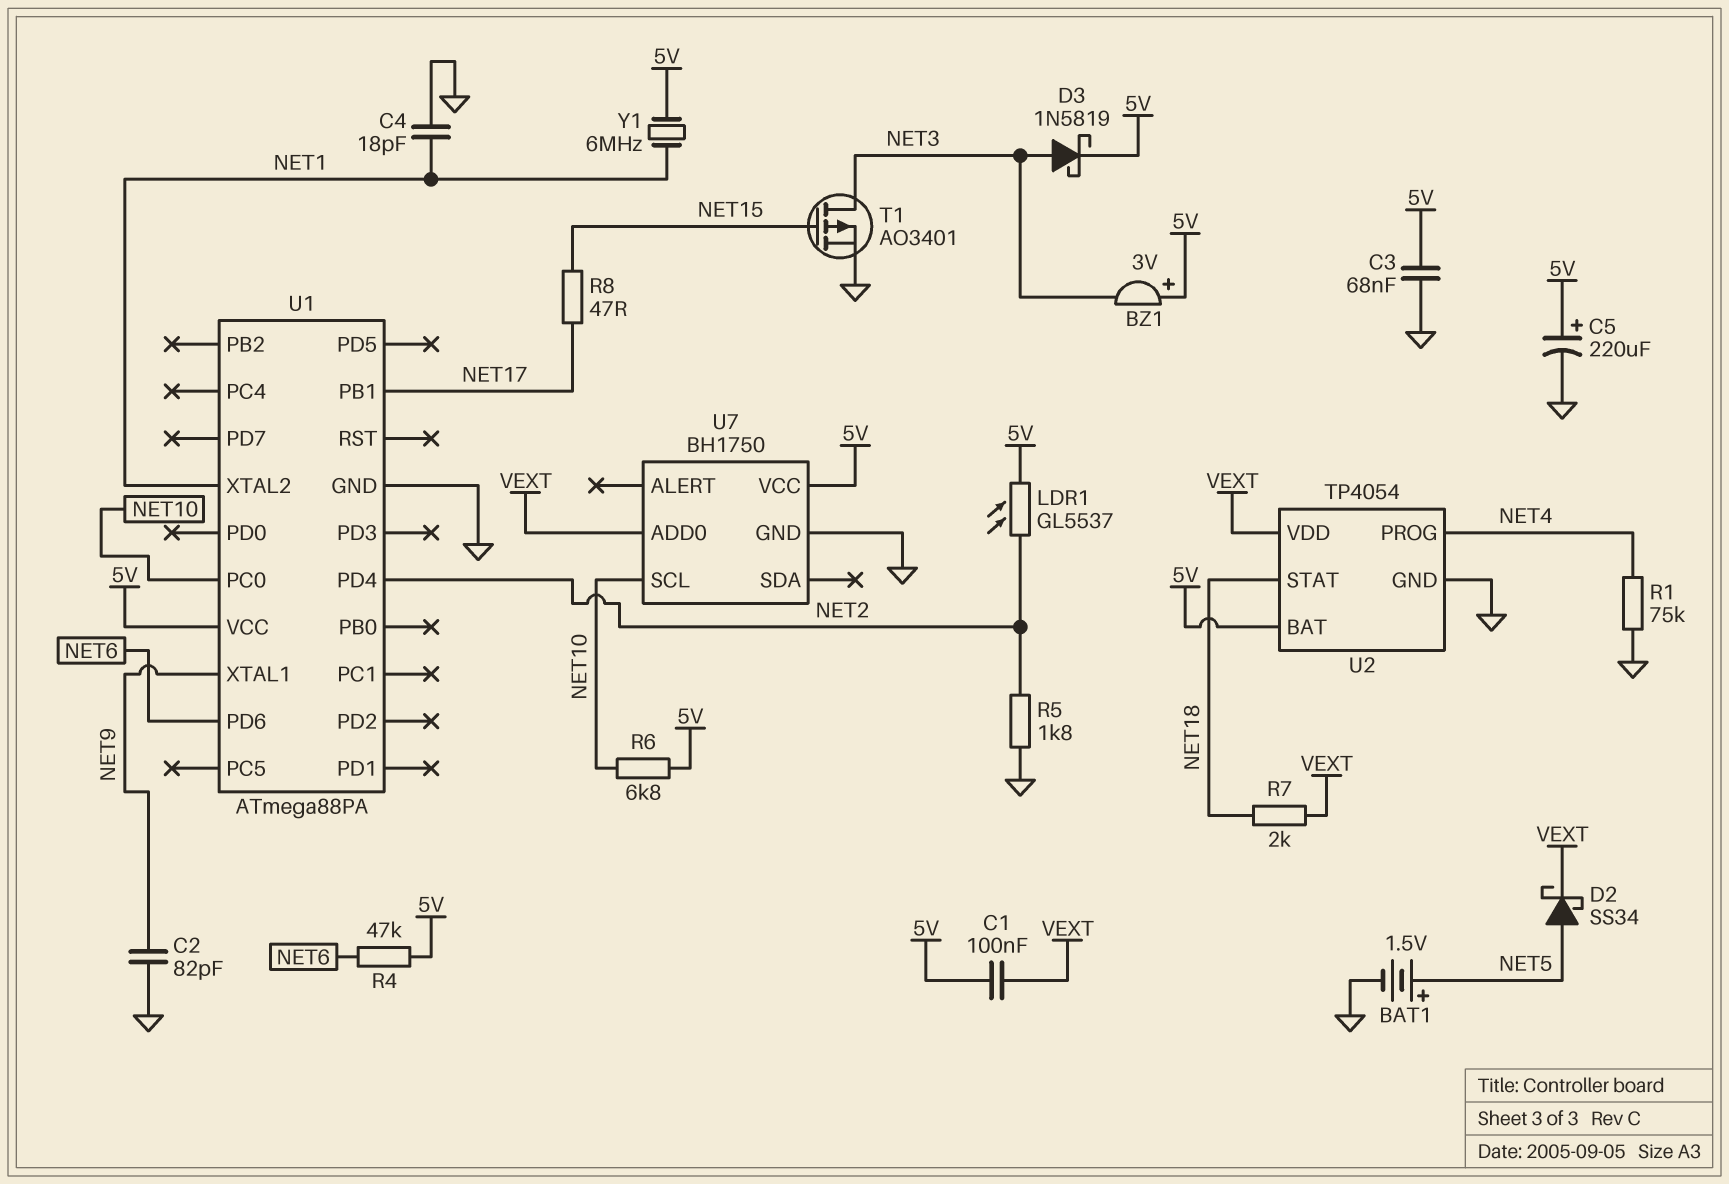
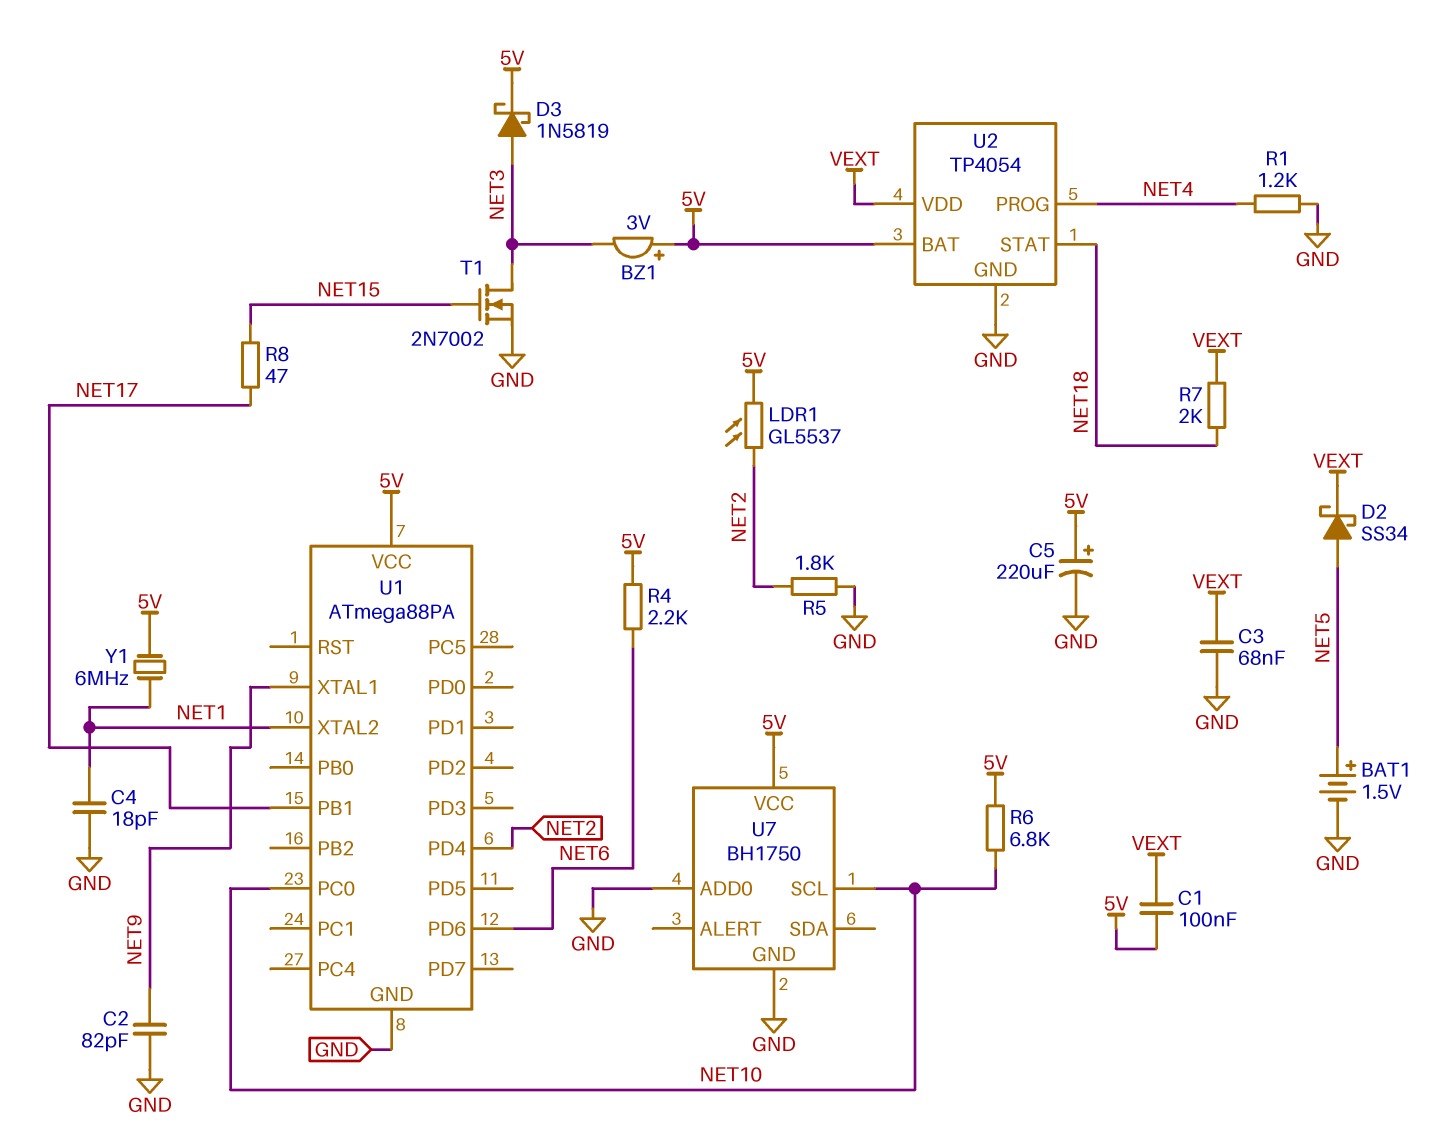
C3: 68nF (5V, GND) -> 68nF (GND, VEXT)
R1: 75k (GND, NET4) -> 1.2k (GND, NET4)
R4: 47k (5V, NET6) -> 2.2k (5V, NET6)
T1: PMOS AO3401 (G NET15, D NET3, S GND) -> NMOS 2N7002 (G NET15, D NET3, S GND)
U7 pin ADD0: VEXT -> GND

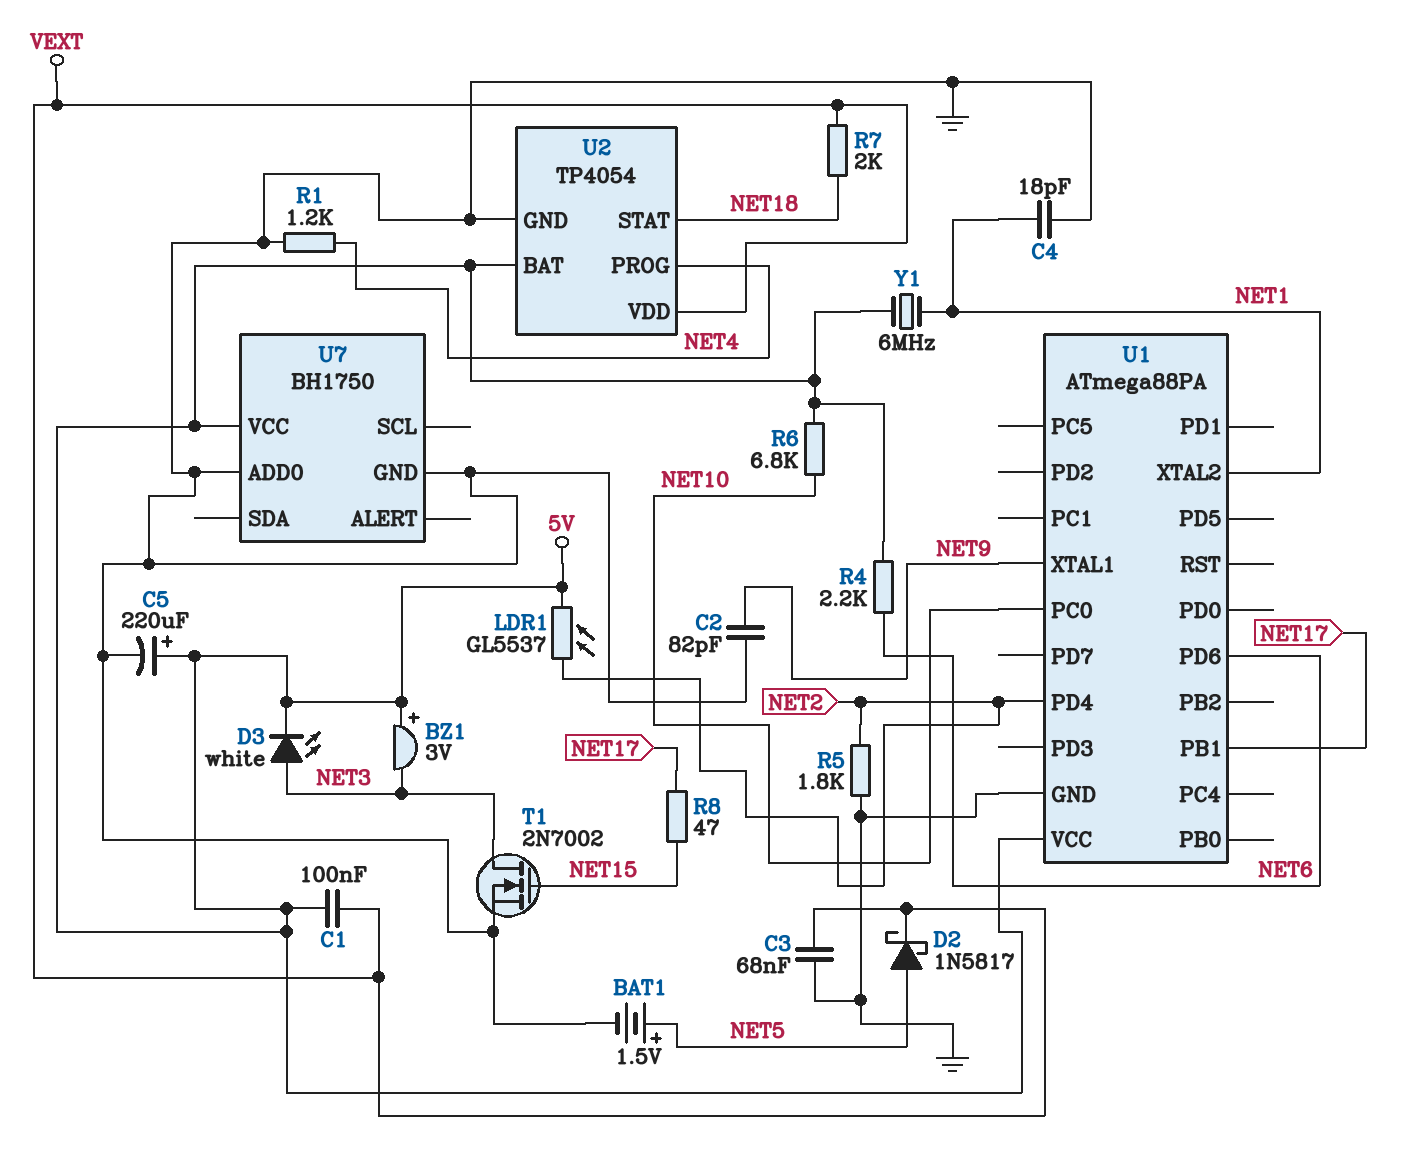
D2: schottky SS34 (A NET5, K VEXT) -> schottky 1N5817 (A NET5, K VEXT)
D3: schottky 1N5819 (A NET3, K 5V) -> LED white (A NET3, K 5V)
U7 pin SCL: NET10 -> none

